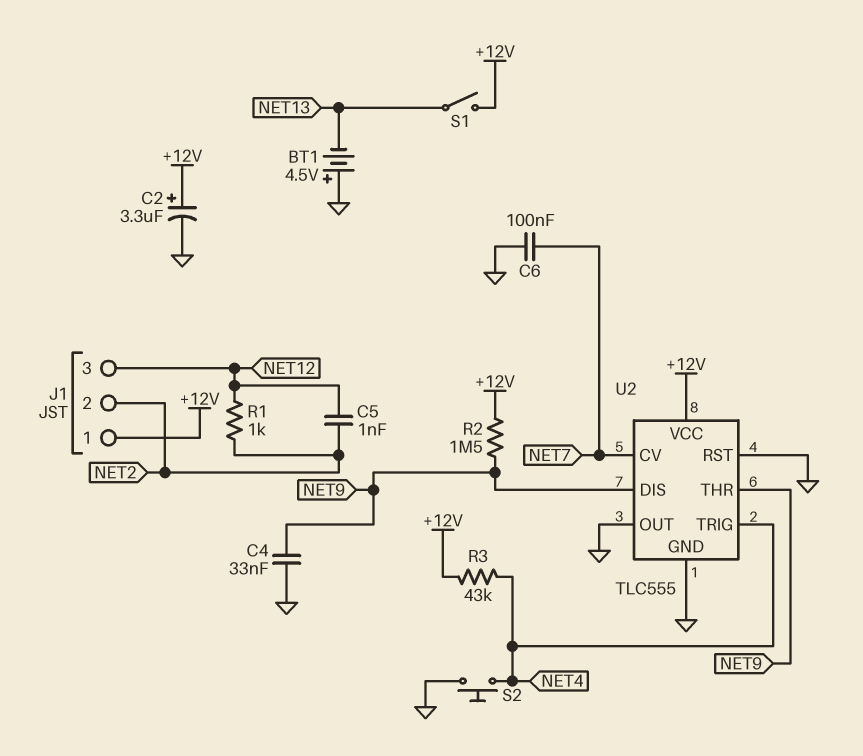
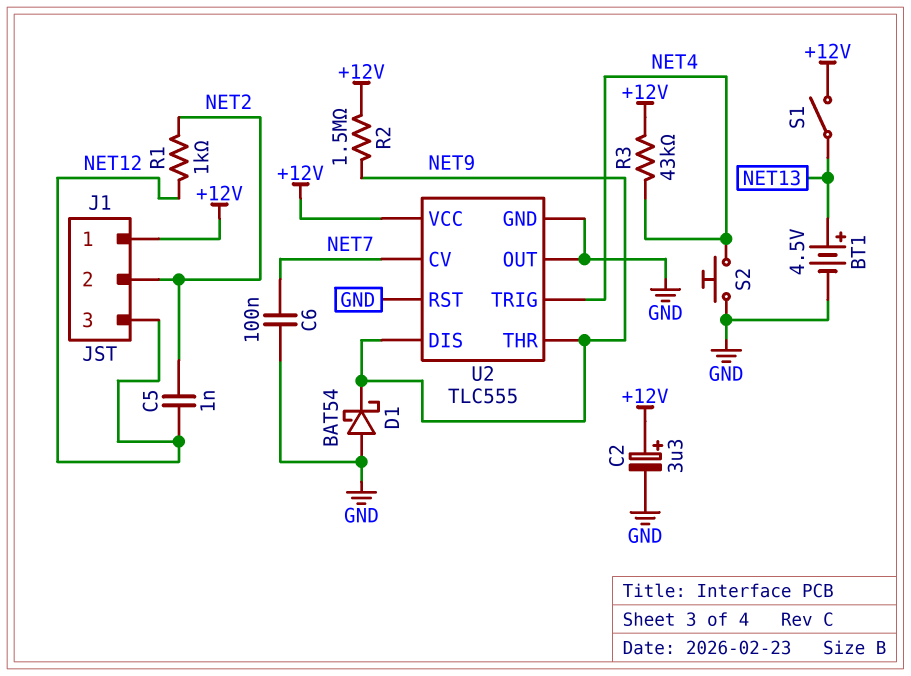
BT1: 4.5V (plus GND, minus NET13) -> 4.5V (plus NET13, minus GND)
C4: 33nF (GND, NET9) -> none
D1: none -> schottky BAT54 (A GND, K NET9)

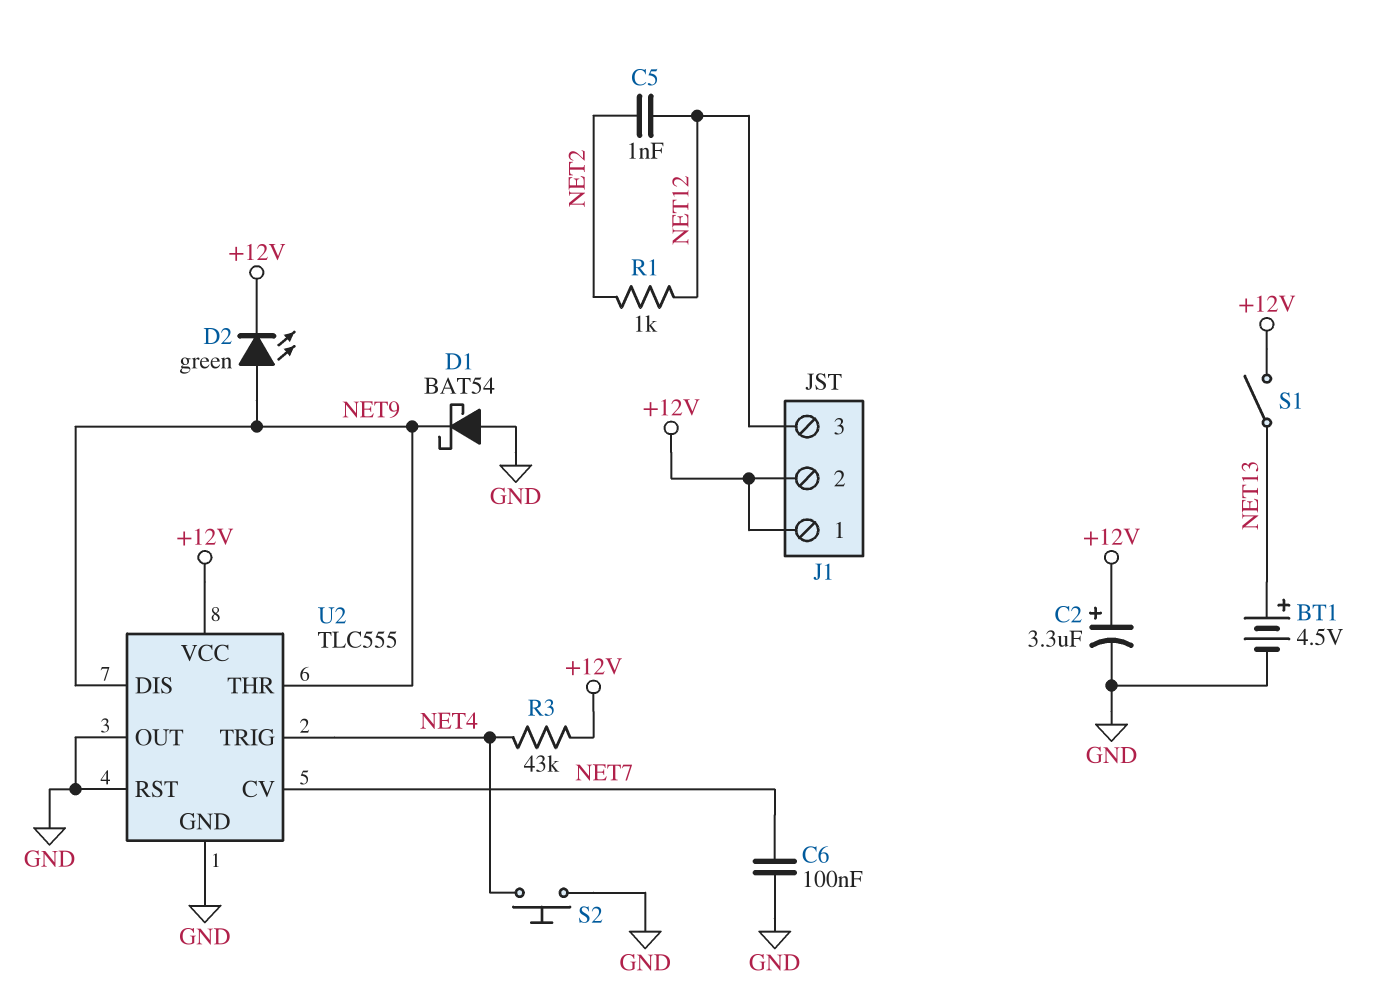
D2: none -> LED green (A NET9, K +12V)
J1 pin 2: NET2 -> +12V
R2: 1.5M (+12V, NET9) -> none

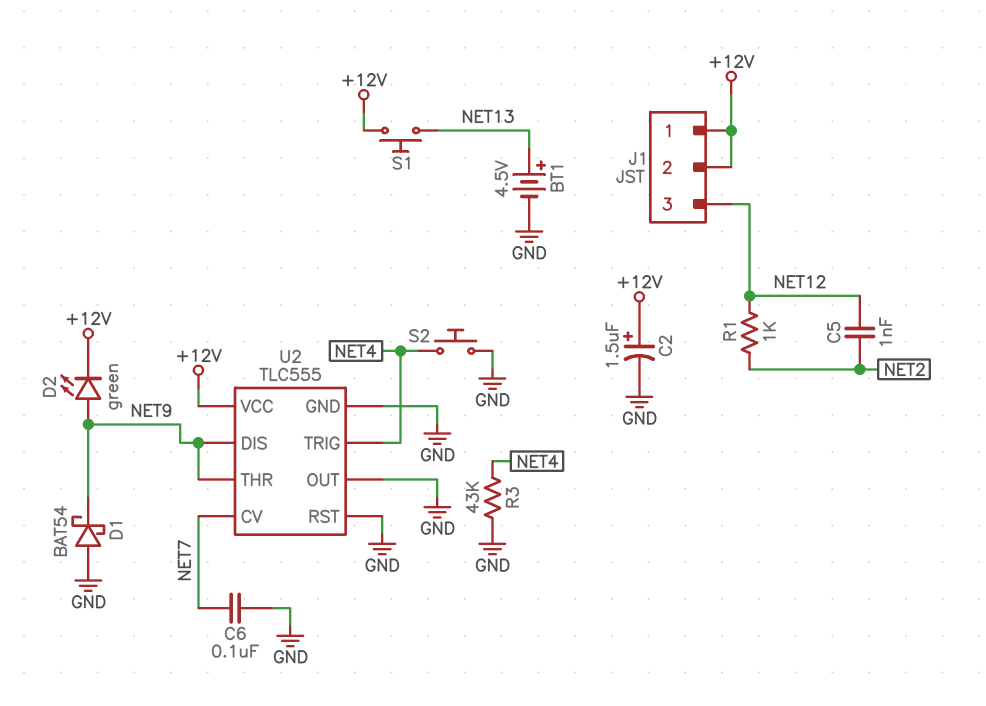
C2: 3.3uF (plus +12V, minus GND) -> 1.5uF (plus +12V, minus GND)
R3: 43k (+12V, NET4) -> 43k (GND, NET4)
S1: switch (+12V, NET13) -> button (+12V, NET13)

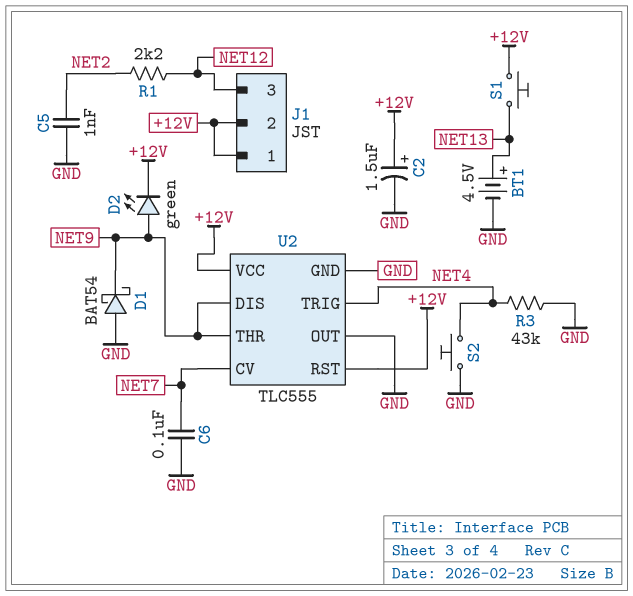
C5: 1nF (NET2, NET12) -> 1nF (GND, NET2)
R1: 1k (NET2, NET12) -> 2.2k (NET2, NET12)
U2 pin RST: GND -> +12V

